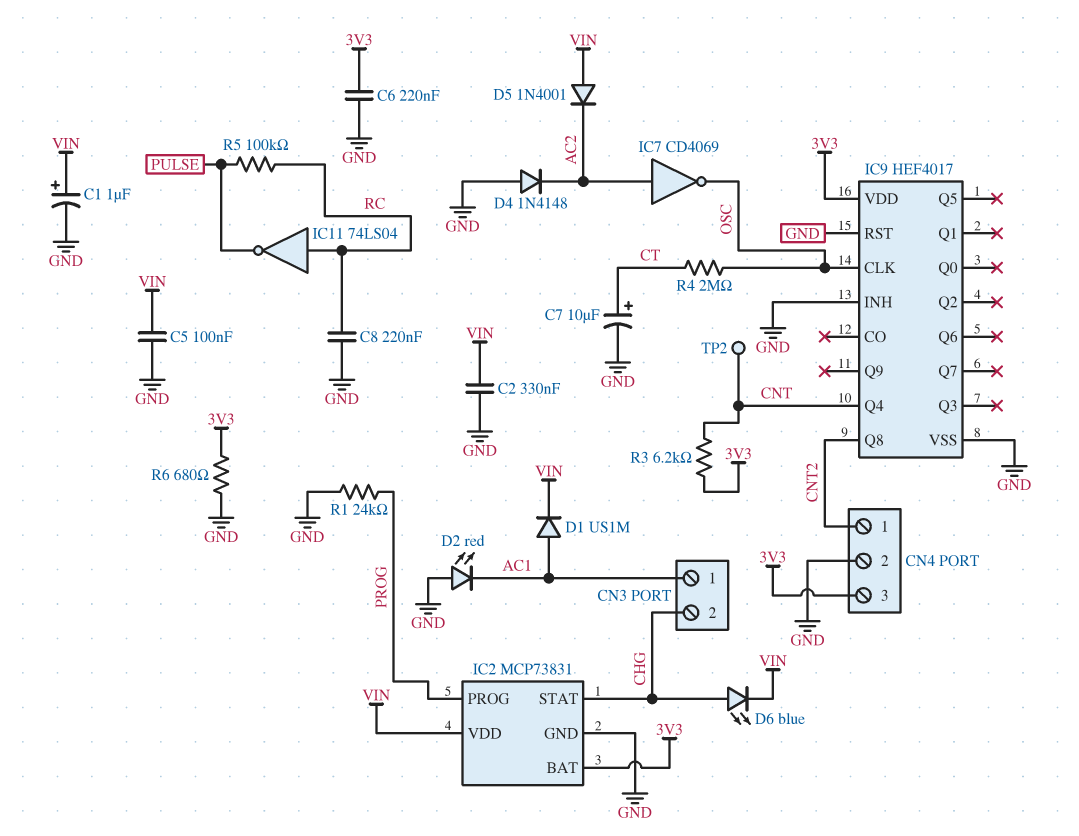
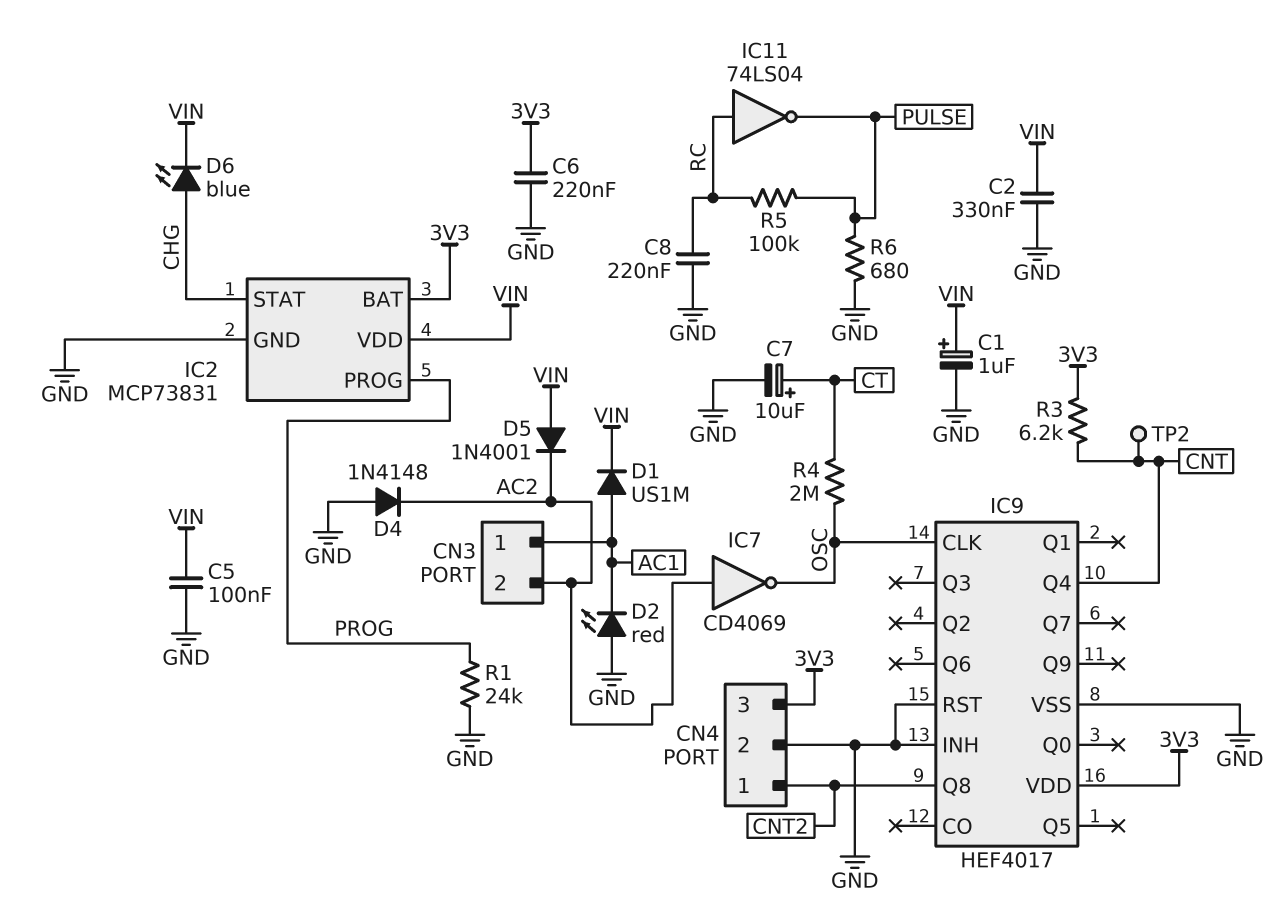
CN3 pin 2: CHG -> AC2
R6: 680 (3V3, GND) -> 680 (GND, PULSE)

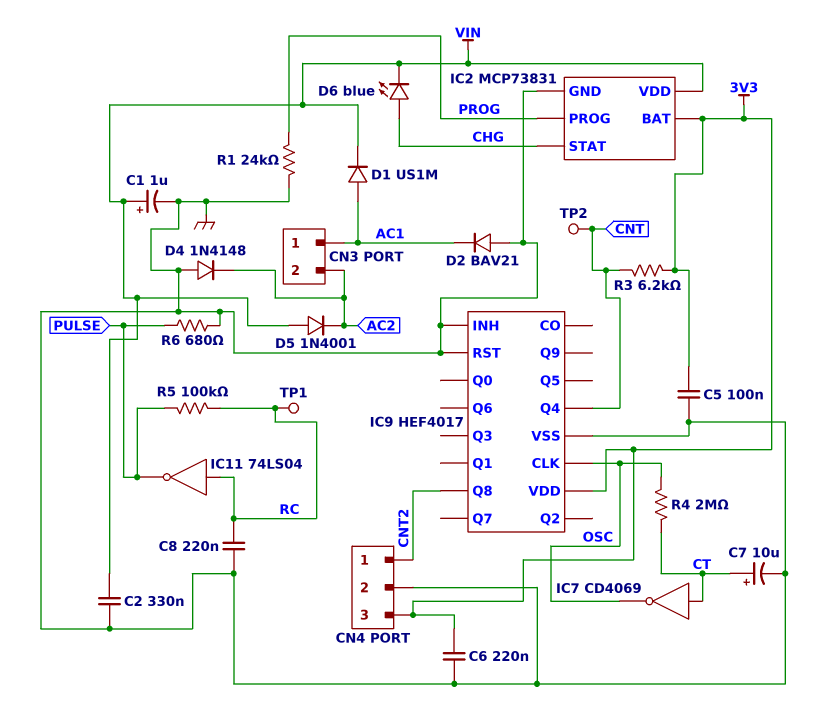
C5: 100nF (GND, VIN) -> 100nF (3V3, GND)
D2: LED red (A GND, K AC1) -> diode BAV21 (A GND, K AC1)
IC7: NOT CD4069 (in AC2, out OSC) -> NOT CD4069 (in CT, out OSC)
TP1: none -> test point (RC)

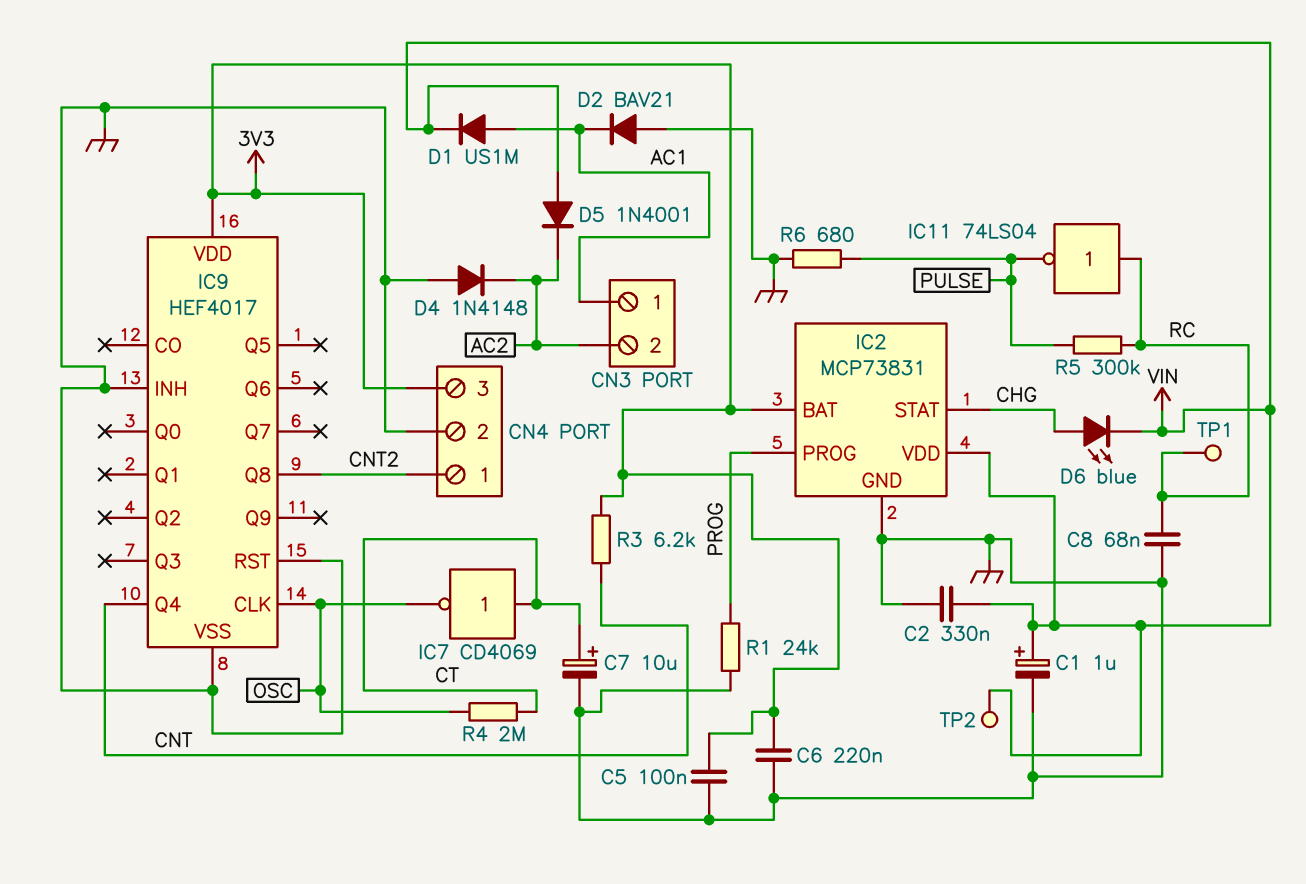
C8: 220nF (GND, RC) -> 68nF (GND, RC)
R5: 100k (PULSE, RC) -> 300k (PULSE, RC)
TP2: test point (CNT) -> test point (VIN)

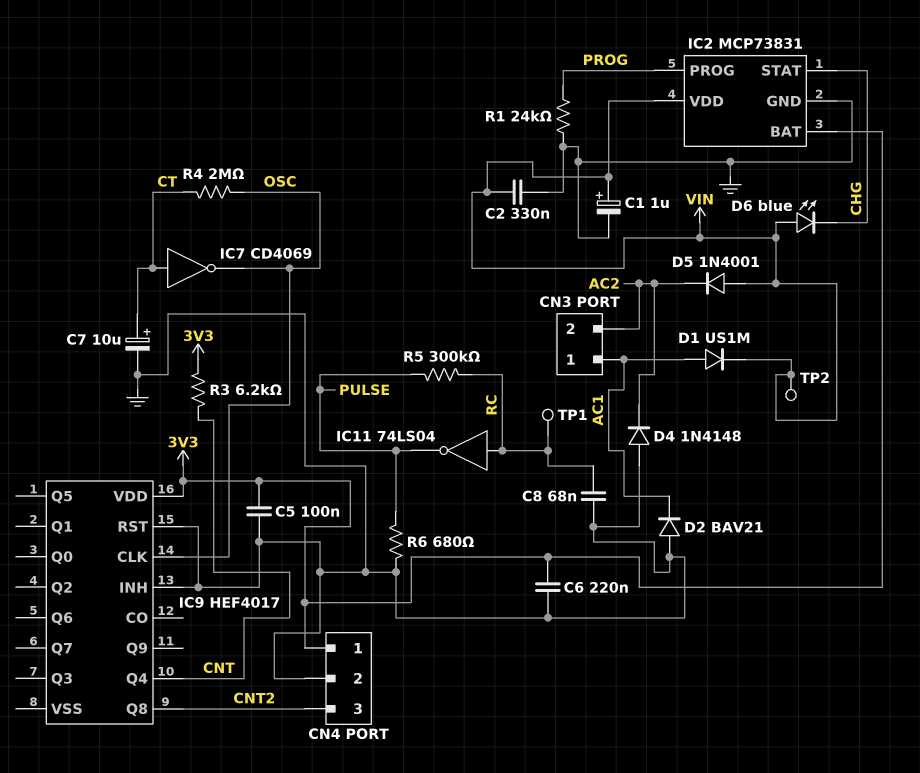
CN4 pin 1: CNT2 -> 3V3
CN4 pin 3: 3V3 -> CNT2
D6: LED blue (A CHG, K VIN) -> LED blue (A VIN, K CHG)
IC9 pin VSS: GND -> none

